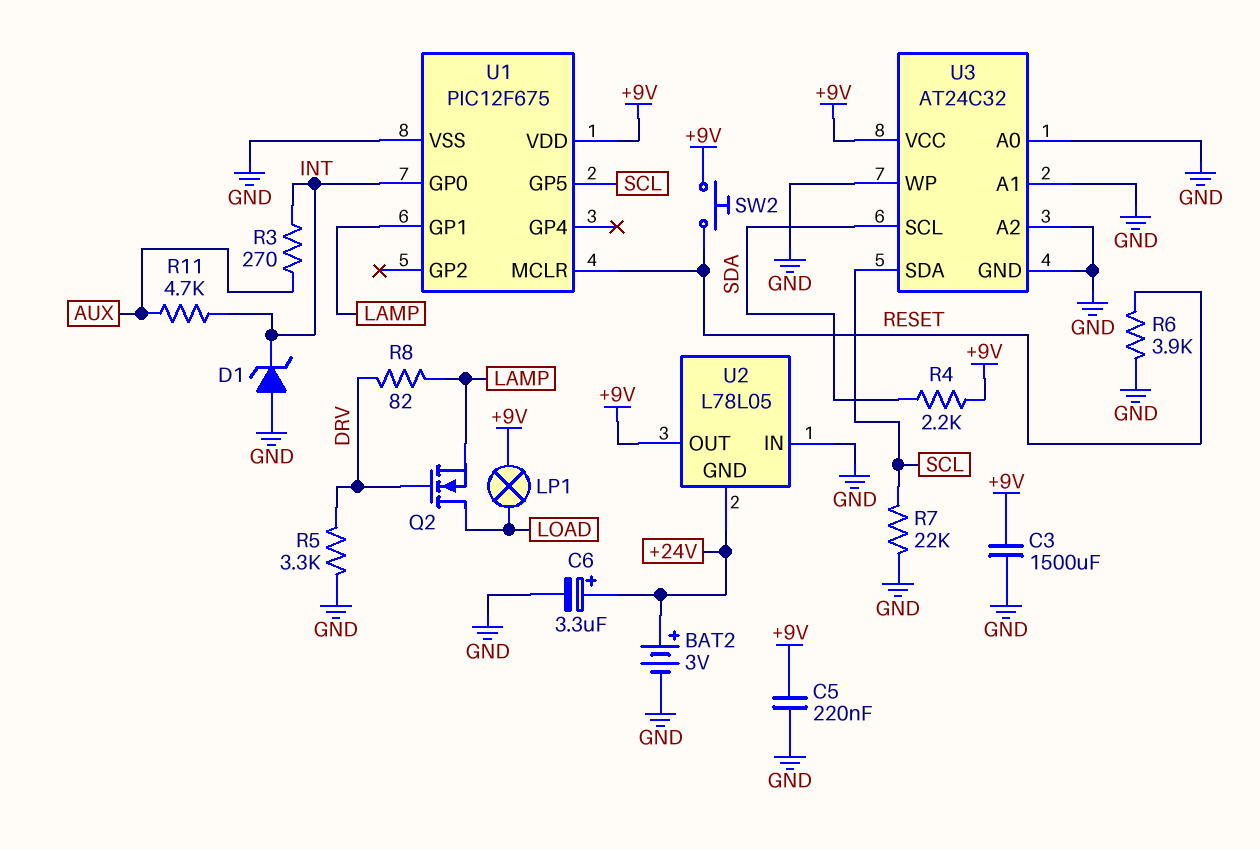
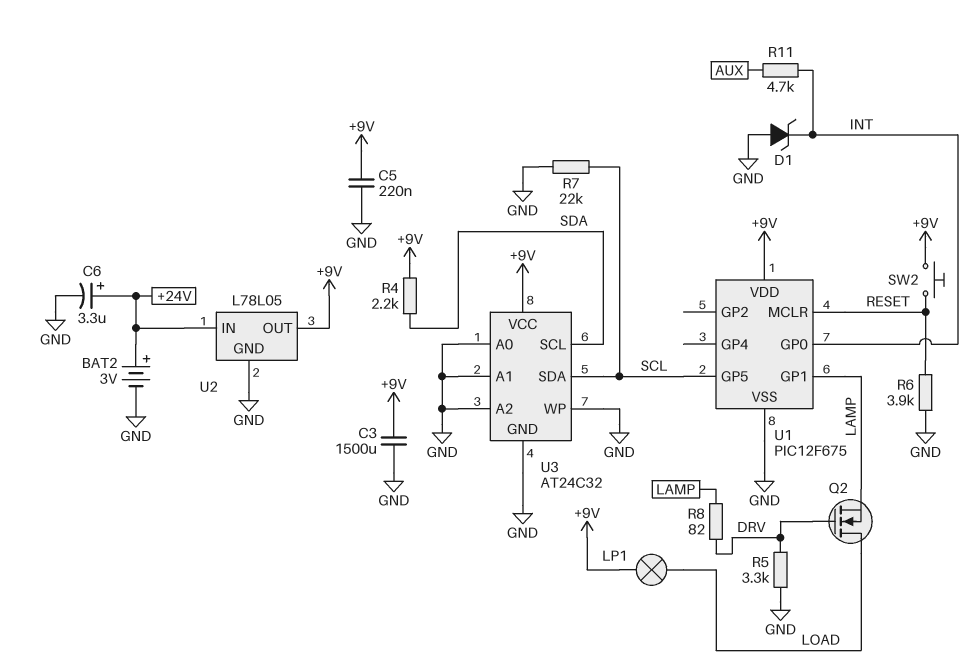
R3: 270 (AUX, INT) -> none
U2 pin GND: +24V -> GND
U2 pin IN: GND -> +24V

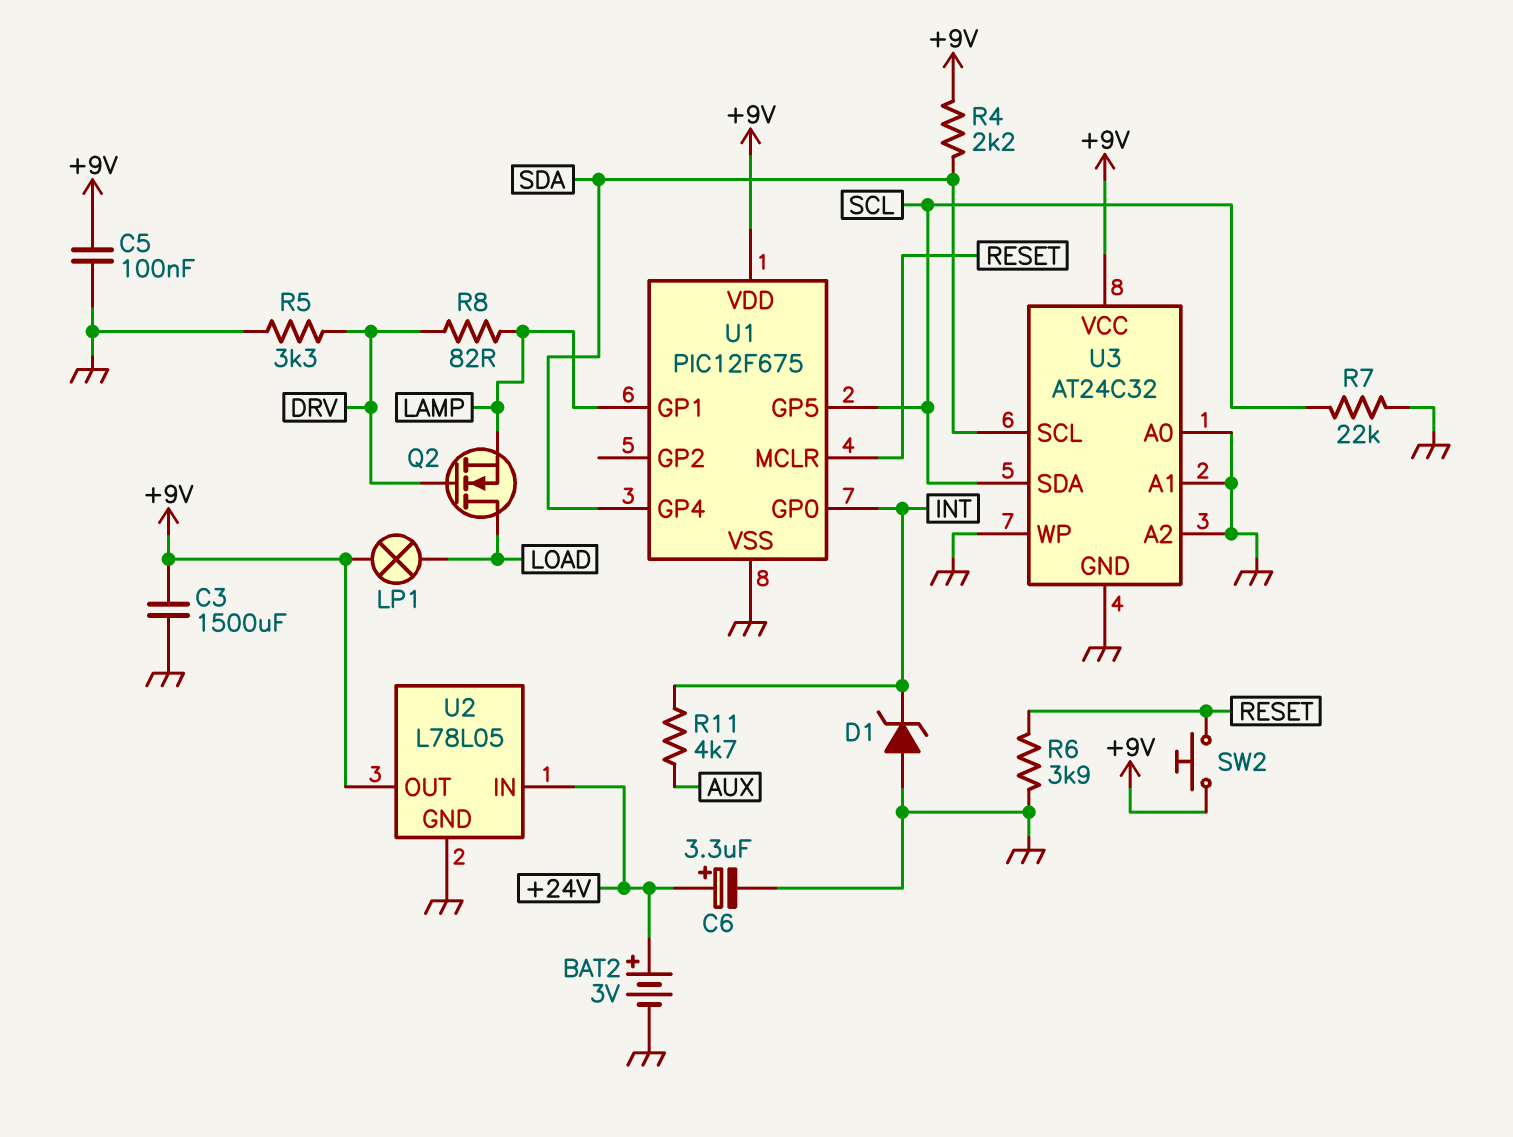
C5: 220nF (+9V, GND) -> 100nF (+9V, GND)
U1 pin GP4: none -> SDA

